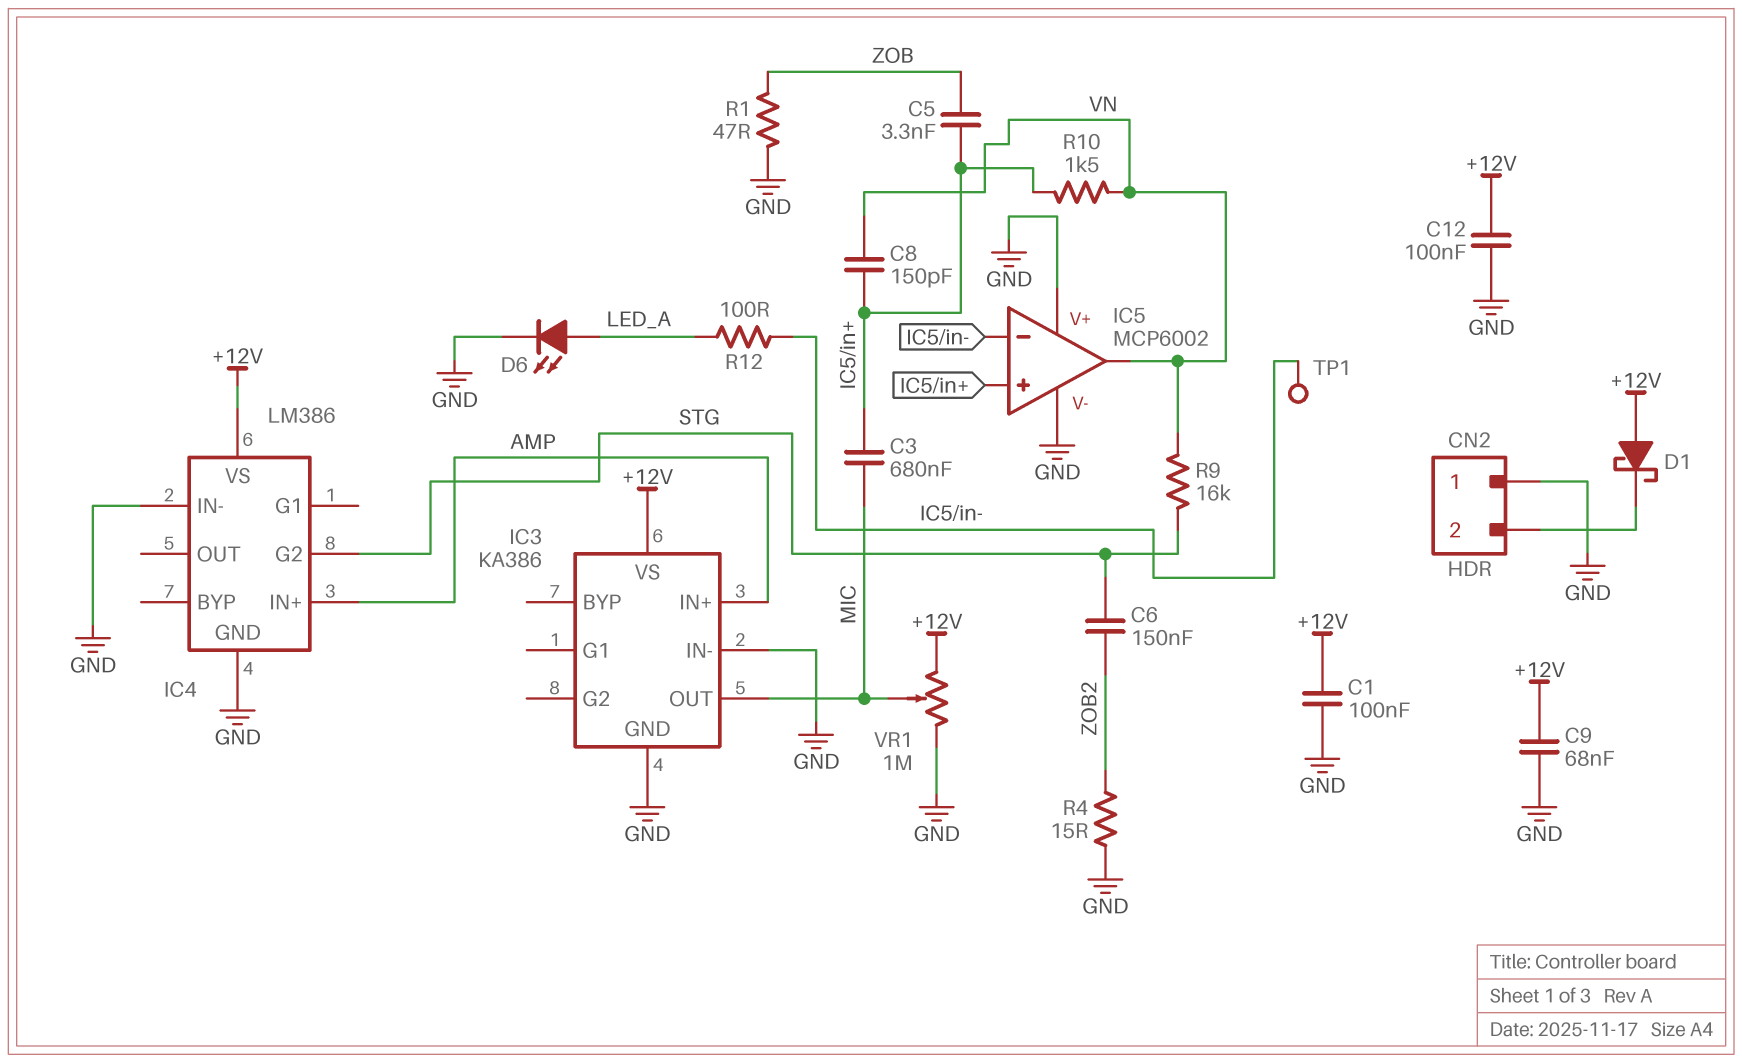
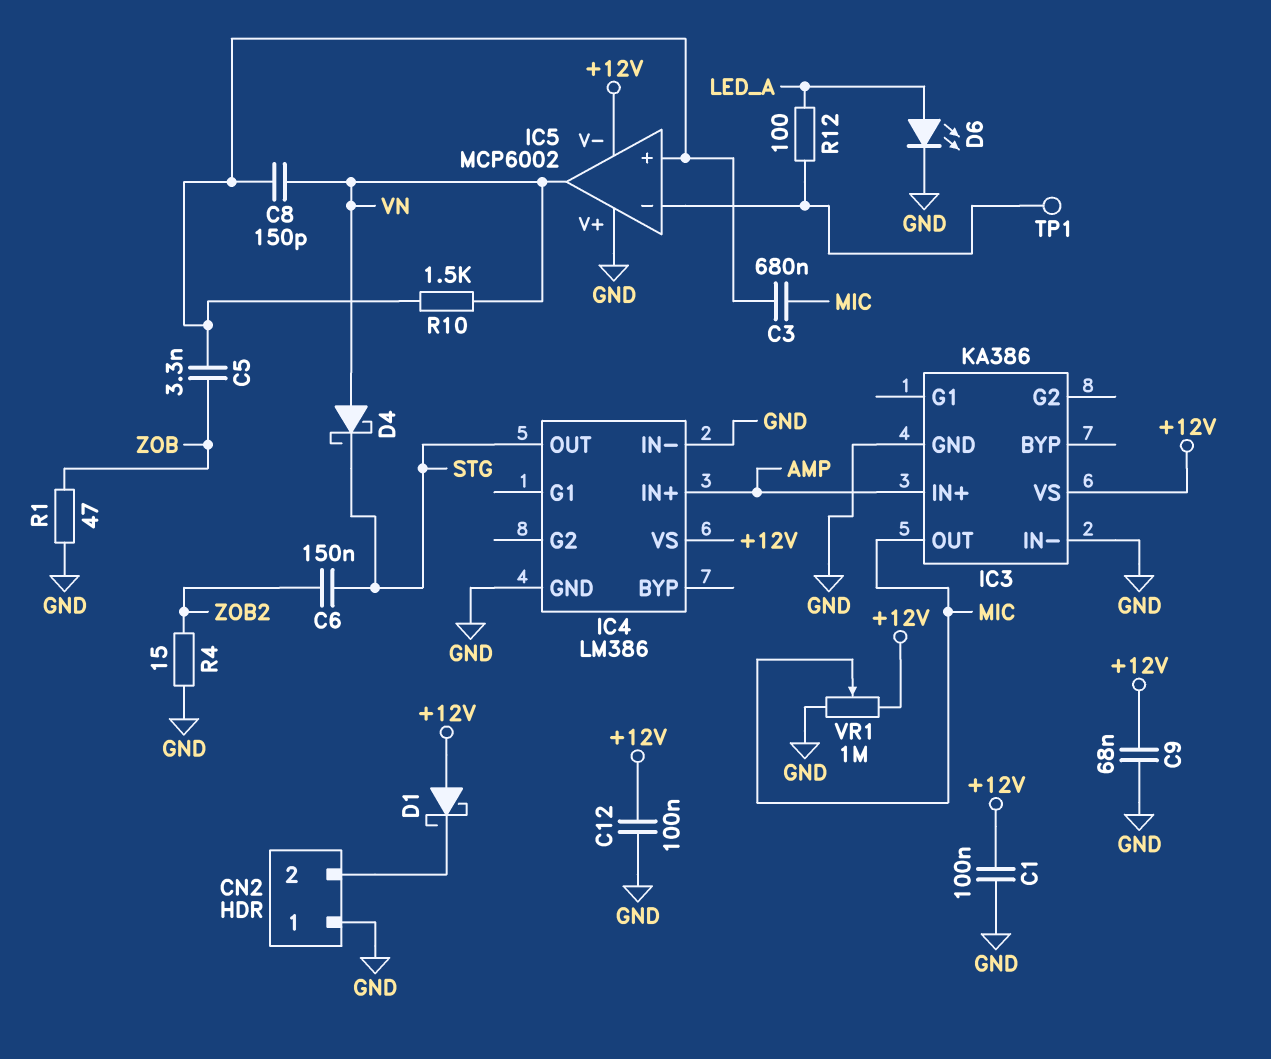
D4: none -> schottky (A VN, K STG)
IC4 pin G2: STG -> none
IC4 pin OUT: none -> STG
IC5 pin V-: GND -> +12V
R9: 16k (STG, VN) -> none

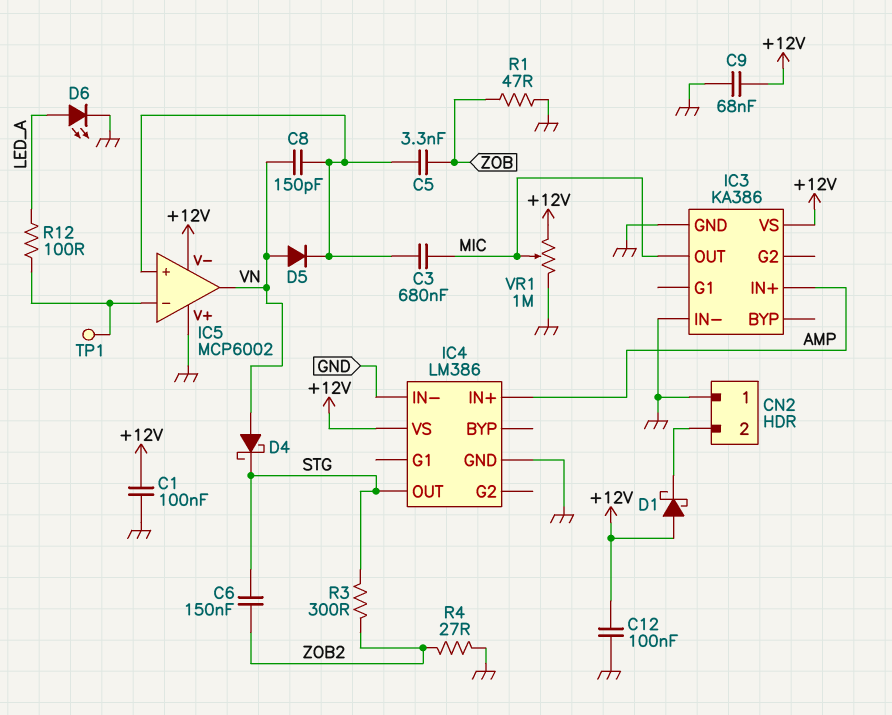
D5: none -> diode (A VN, K IC5/in+)
R3: none -> 300 (STG, ZOB2)
R4: 15 (GND, ZOB2) -> 27 (GND, ZOB2)
R10: 1.5k (IC5/in+, VN) -> none

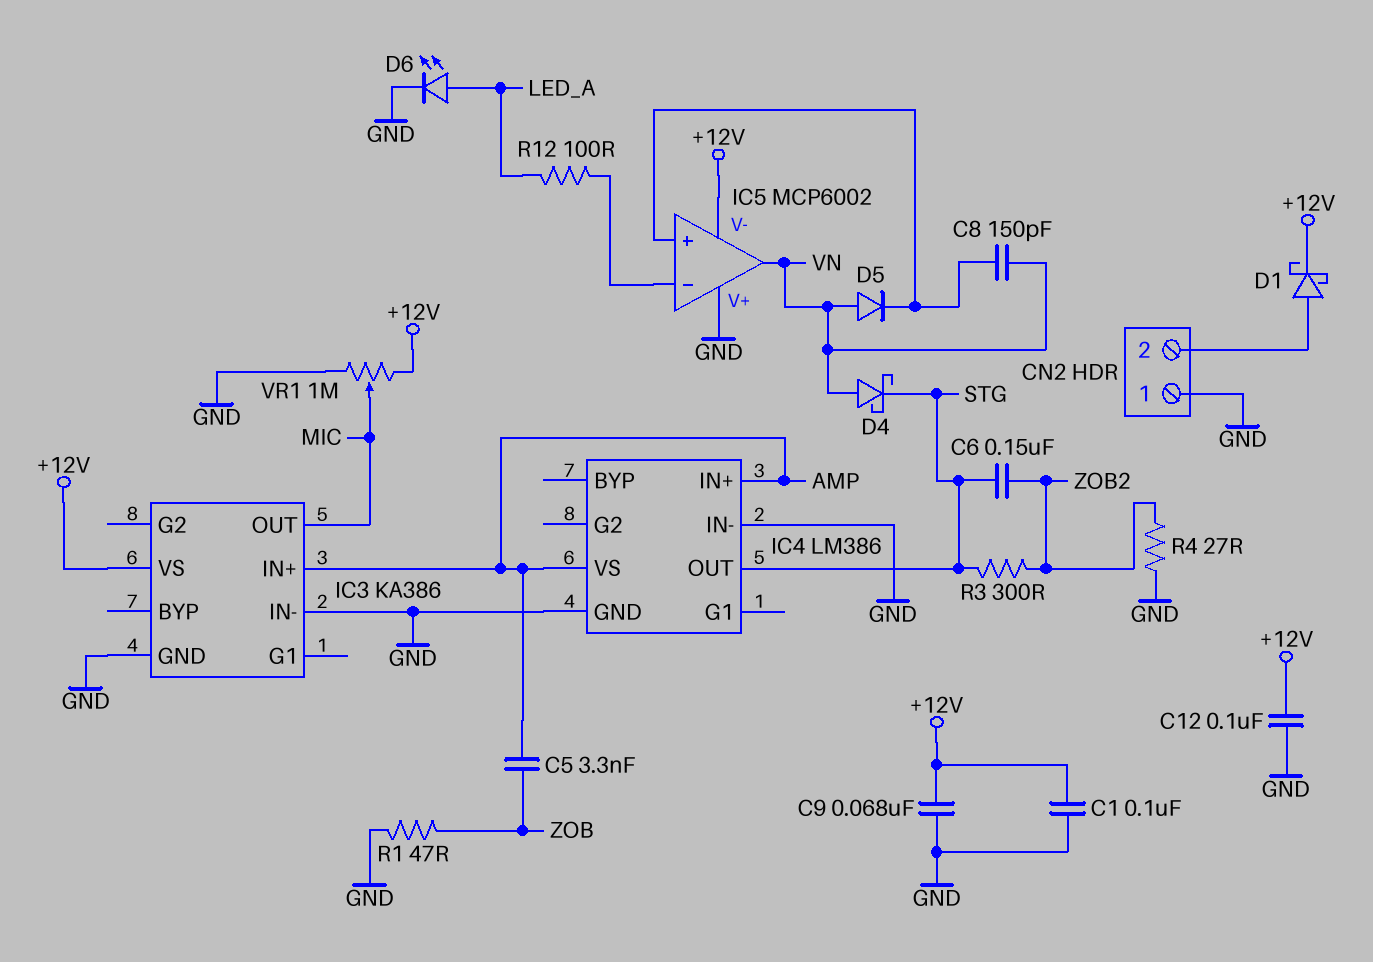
C3: 680nF (IC5/in+, MIC) -> none
C5: 3.3nF (IC5/in+, ZOB) -> 3.3nF (AMP, ZOB)
D1: schottky (A +12V, K CN2/2) -> schottky (A CN2/2, K +12V)
IC4 pin VS: +12V -> AMP
TP1: test point (IC5/in-) -> none

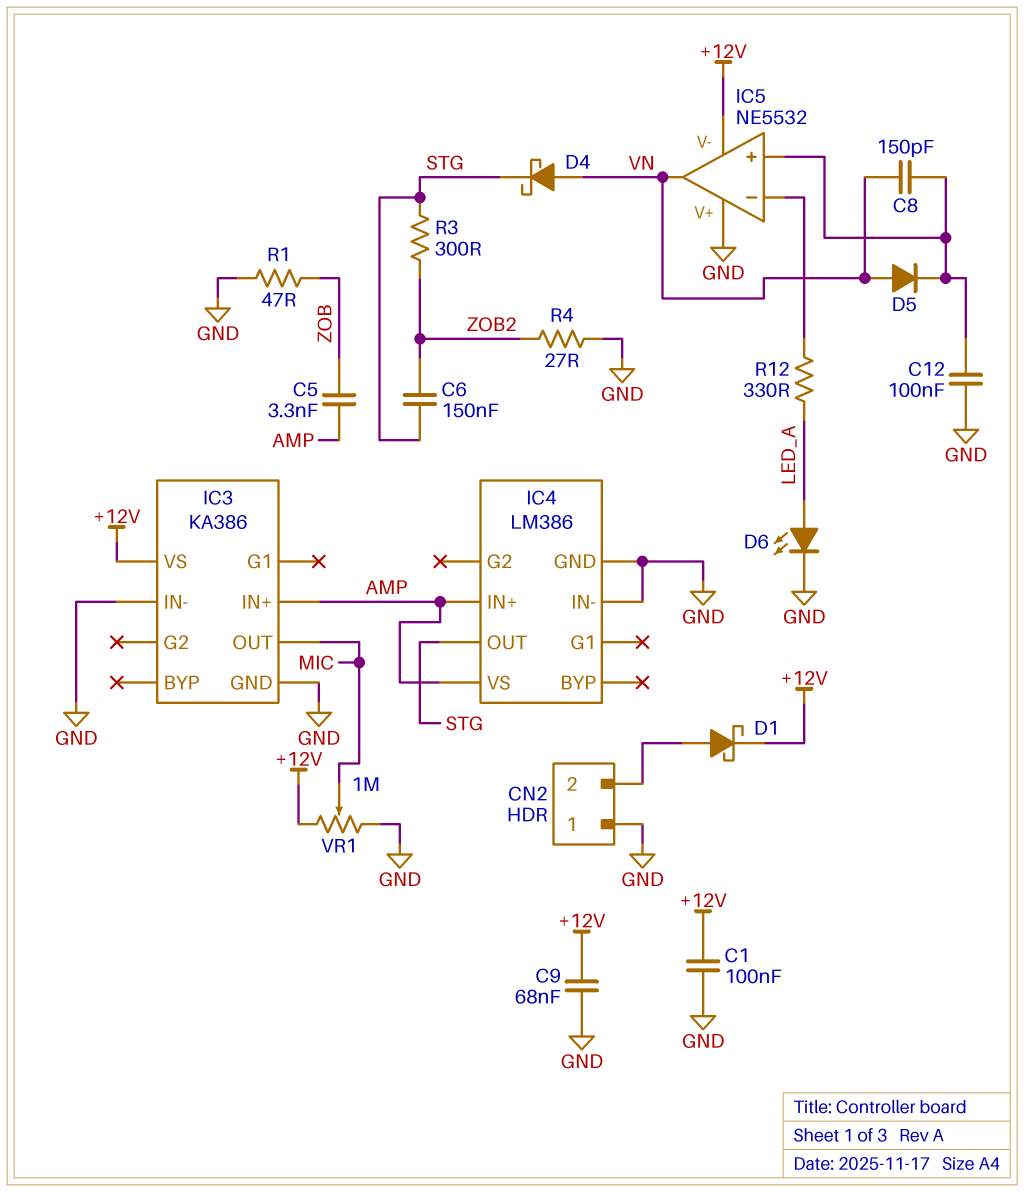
C12: 100nF (+12V, GND) -> 100nF (GND, IC5/in+)
IC5: MCP6002 -> NE5532
R12: 100 (IC5/in-, LED_A) -> 330 (IC5/in-, LED_A)

